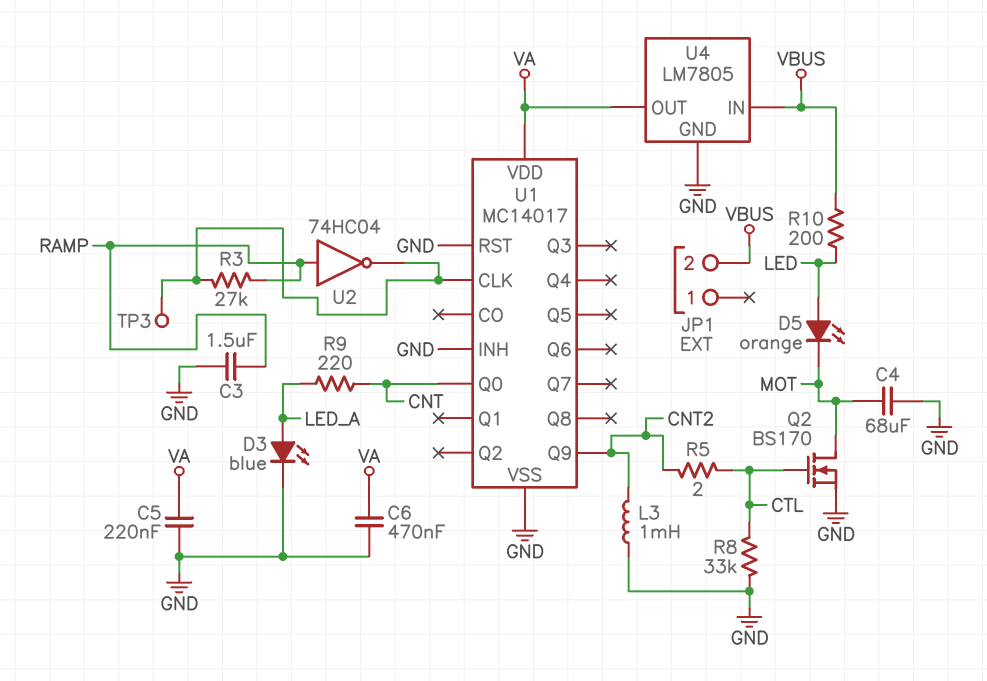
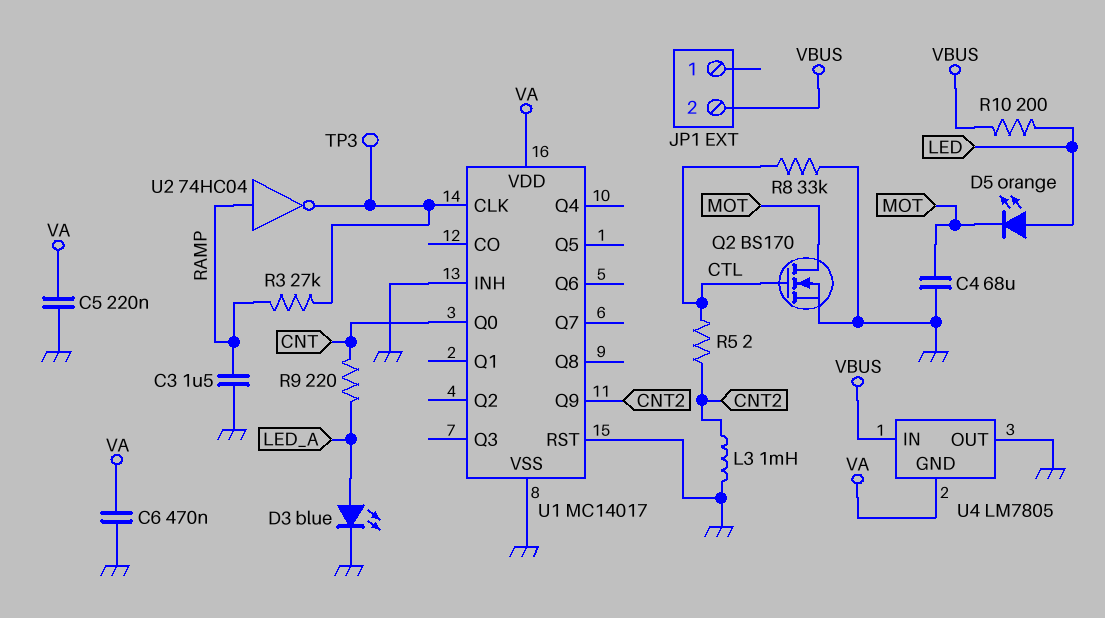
U4 pin GND: GND -> VA
U4 pin OUT: VA -> GND

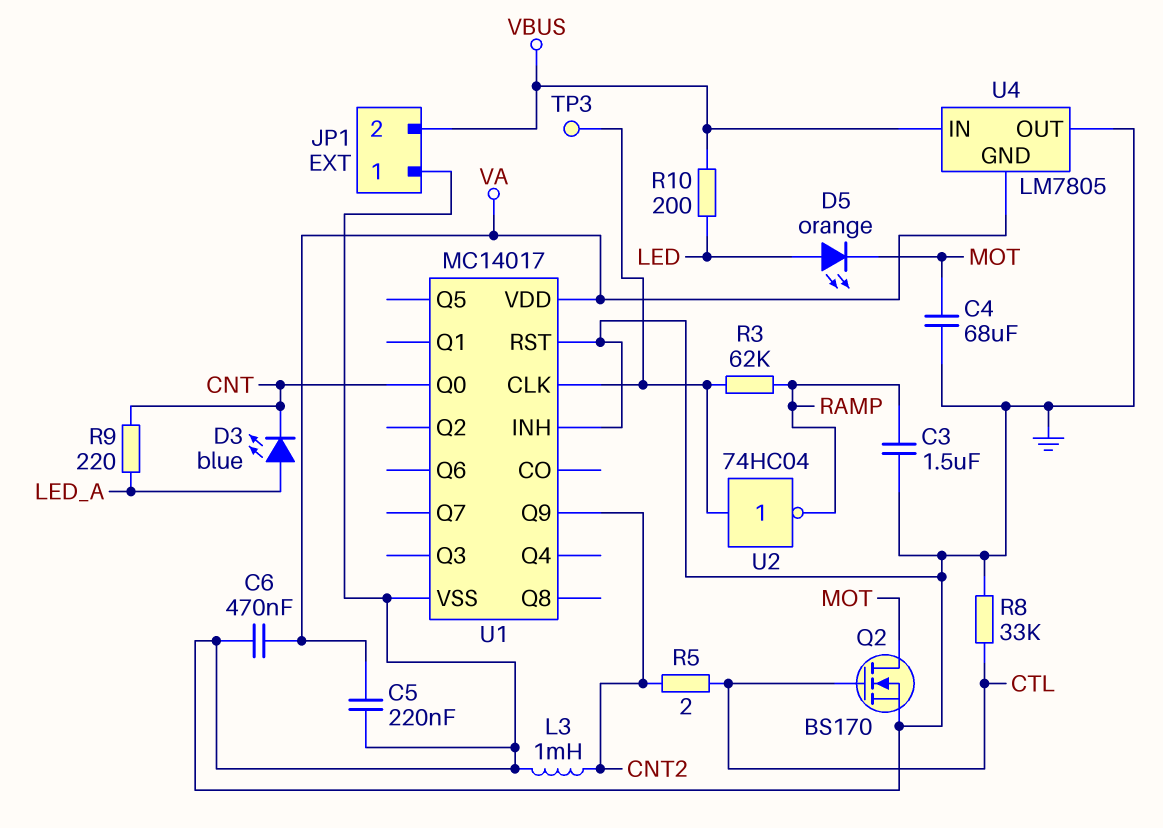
D3: LED blue (A LED_A, K GND) -> LED blue (A LED_A, K CNT)
JP1 pin 1: none -> GND
R3: 27k (RAMP, U1/CLK) -> 62k (RAMP, U1/CLK)
U2: NOT 74HC04 (in RAMP, out U1/CLK) -> NOT 74HC04 (in U1/CLK, out RAMP)

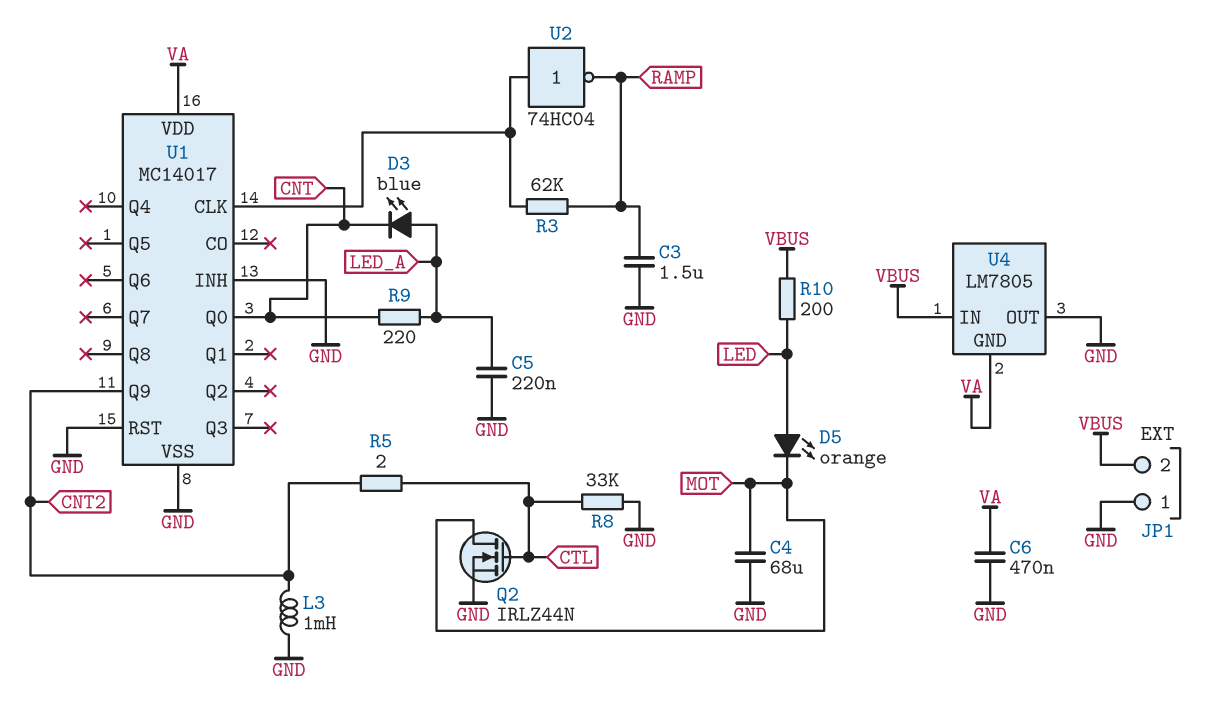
C5: 220nF (GND, VA) -> 220nF (GND, LED_A)
Q2: NMOS BS170 (G CTL, D MOT, S GND) -> NMOS IRLZ44N (G CTL, D MOT, S GND)
TP3: test point (U1/CLK) -> none

